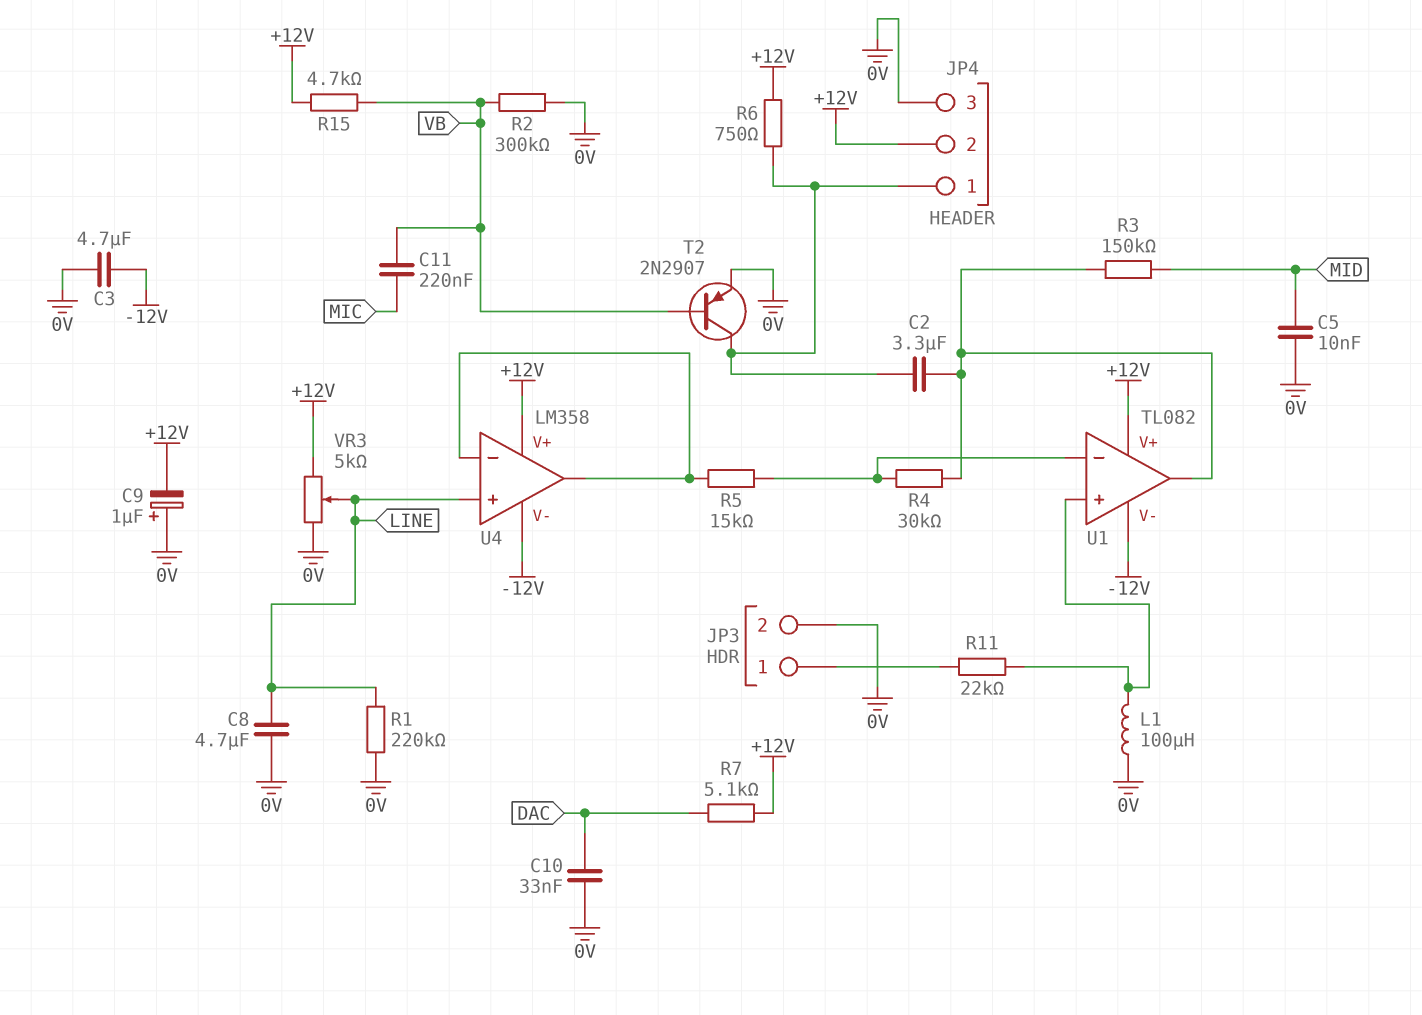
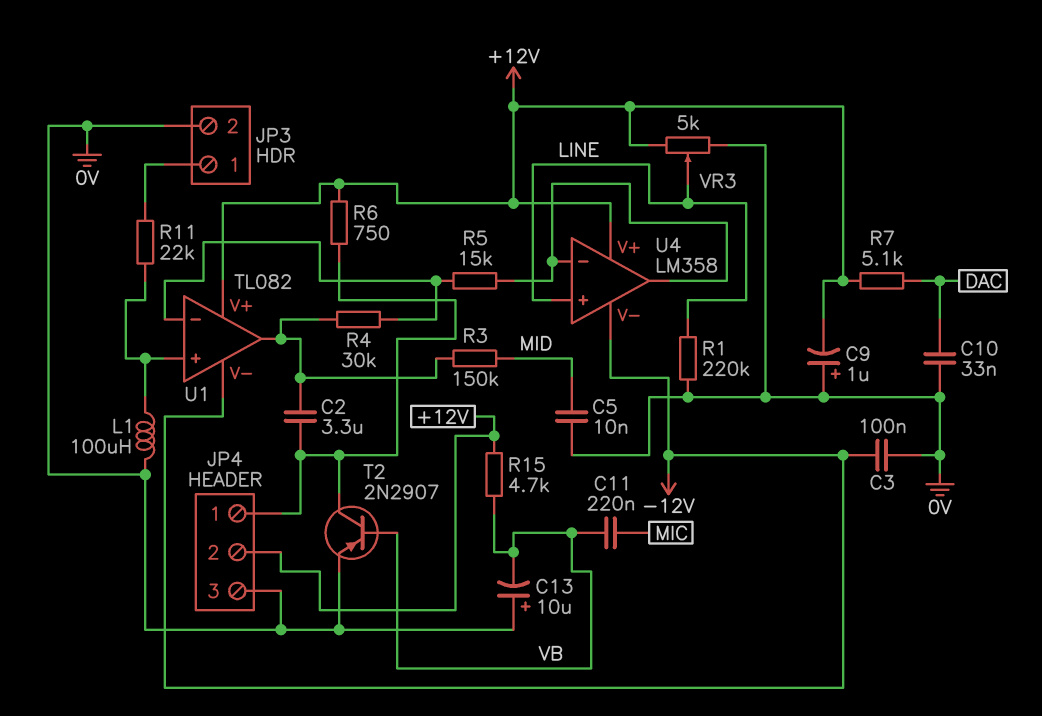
C3: 4.7uF (-12V, 0V) -> 100nF (-12V, 0V)
C8: 4.7uF (0V, LINE) -> none
C13: none -> 10uF (plus 0V, minus VB)
R2: 300k (0V, VB) -> none

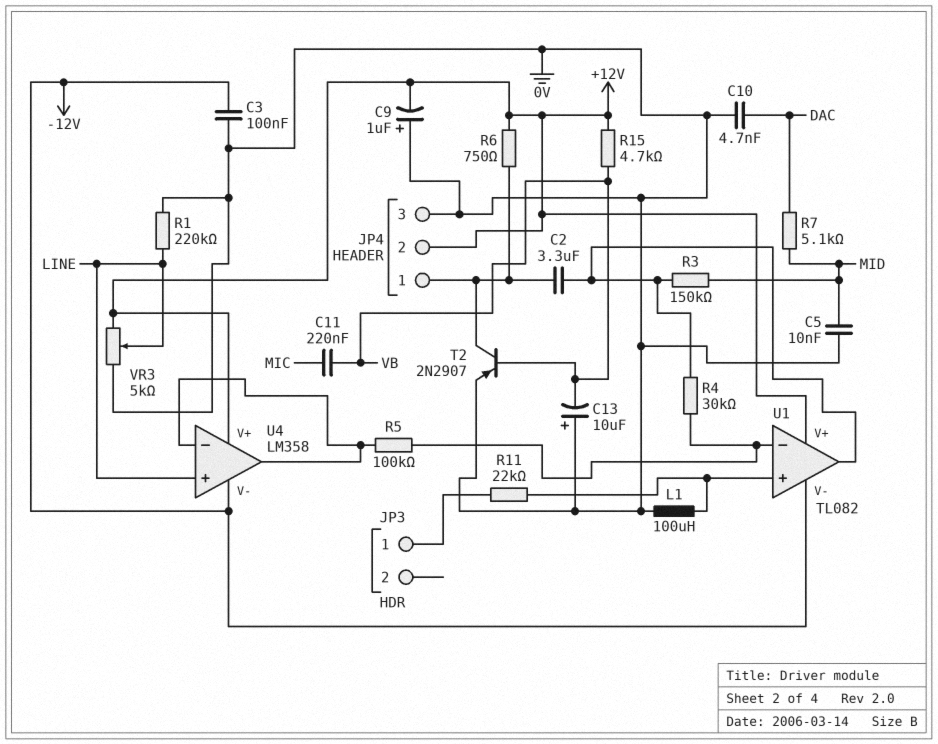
C10: 33nF (0V, DAC) -> 4.7nF (0V, DAC)
JP3 pin 2: 0V -> none
R5: 15k (U1/in-, U4/in-) -> 100k (U1/in-, U4/in-)
R7: 5.1k (+12V, DAC) -> 5.1k (DAC, MID)

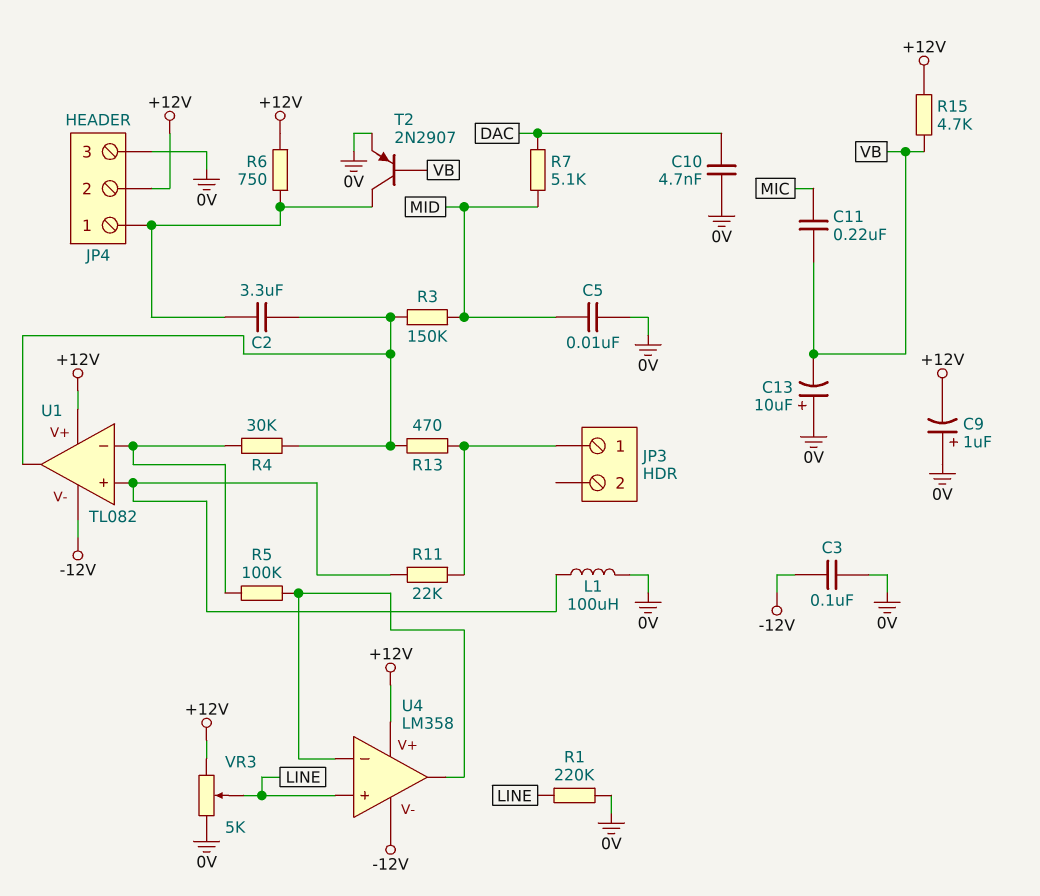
R13: none -> 470 (JP3/1, U1/out)

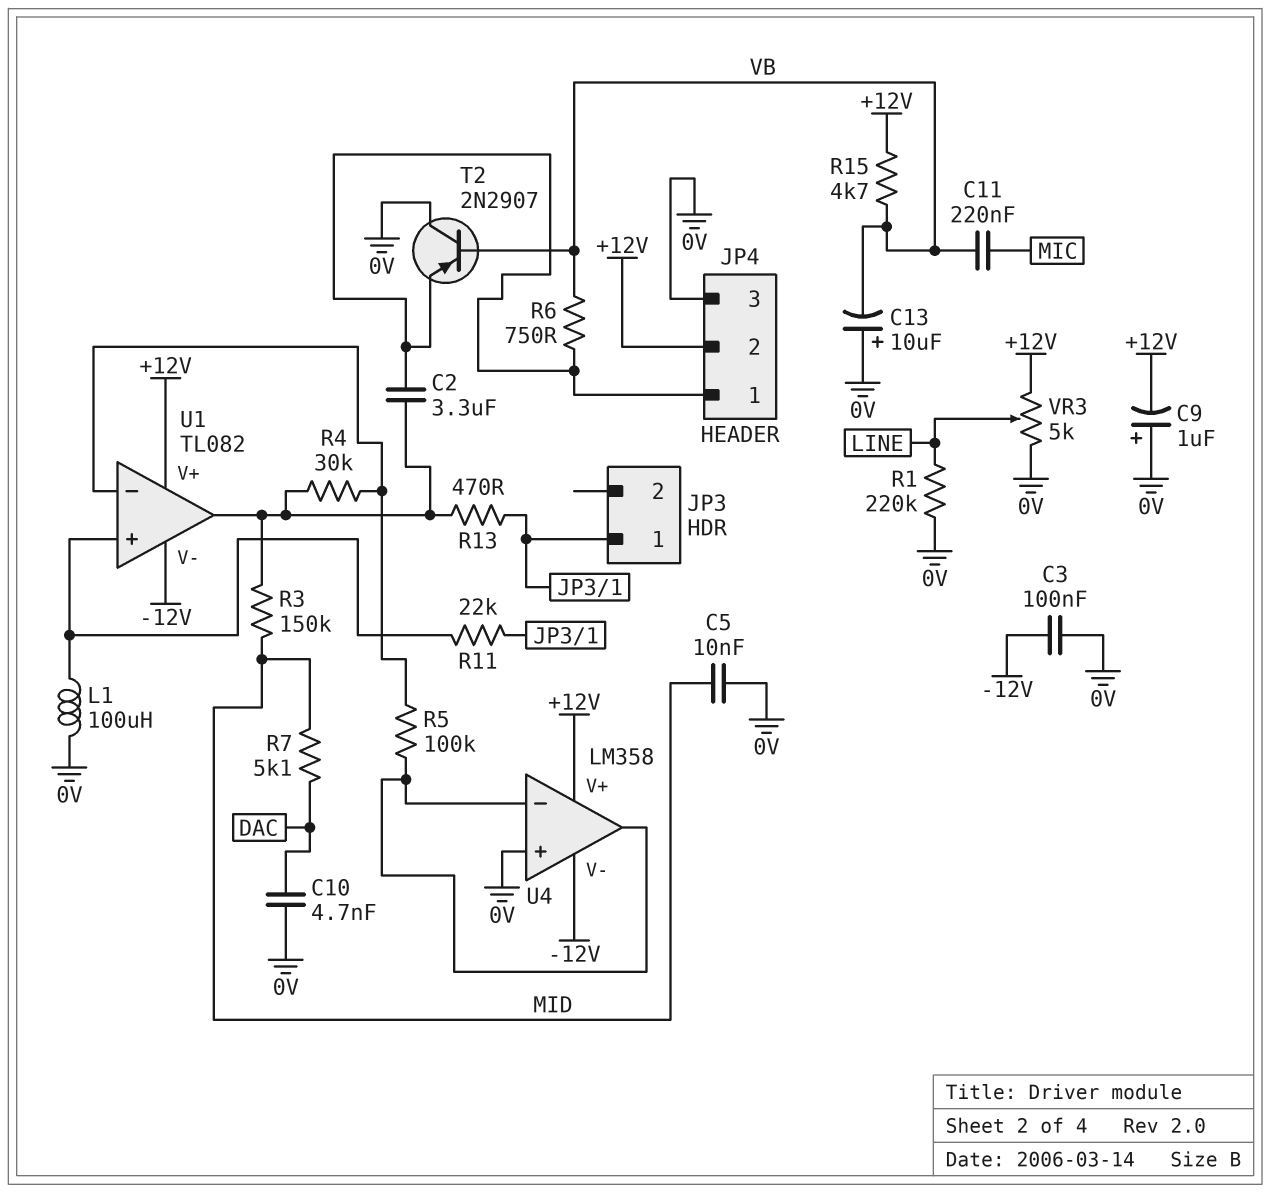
R6: 750 (+12V, JP4/1) -> 750 (JP4/1, VB)
T2: PNP 2N2907 (B VB, C JP4/1, E 0V) -> PNP 2N2907 (B VB, C 0V, E JP4/1)
U4 pin in+: LINE -> 0V

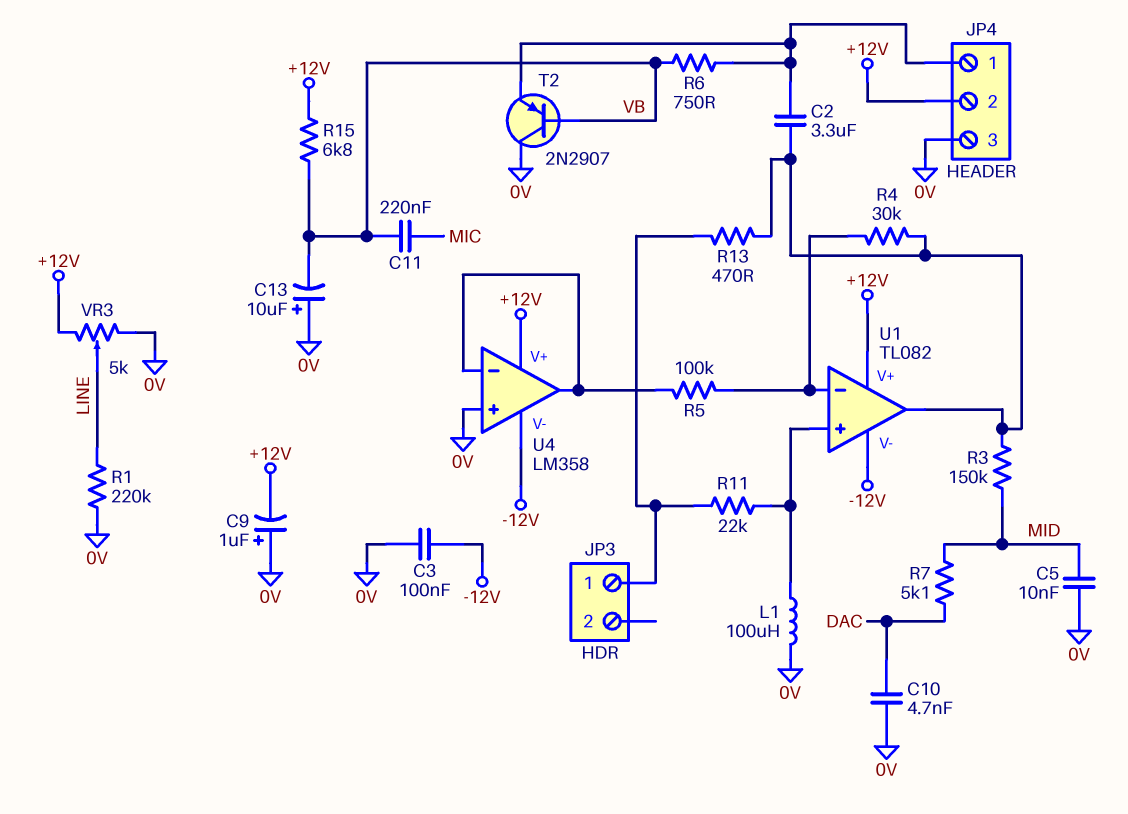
R15: 4.7k (+12V, VB) -> 6.8k (+12V, VB)

